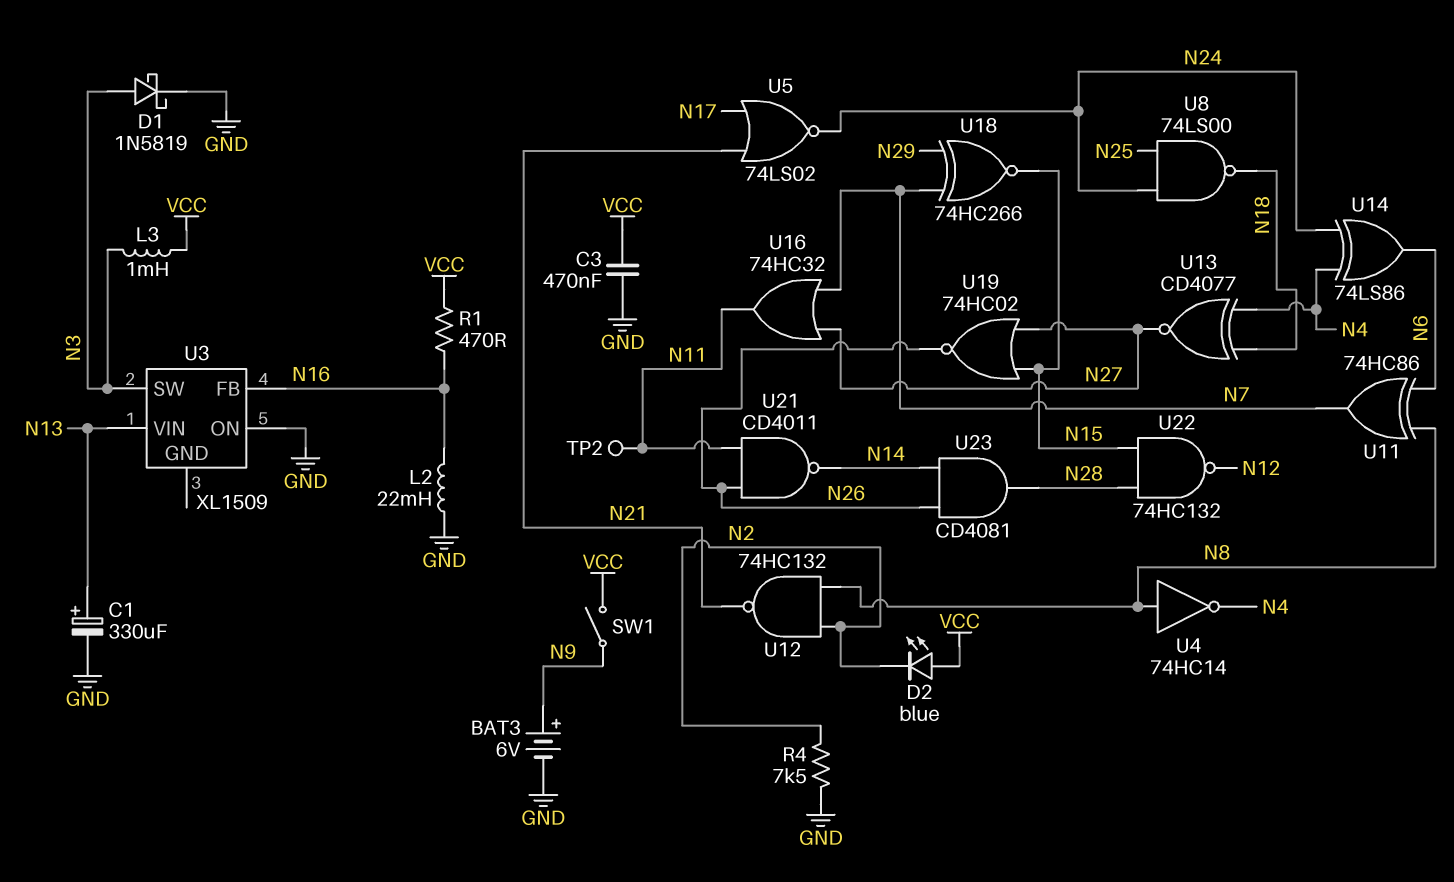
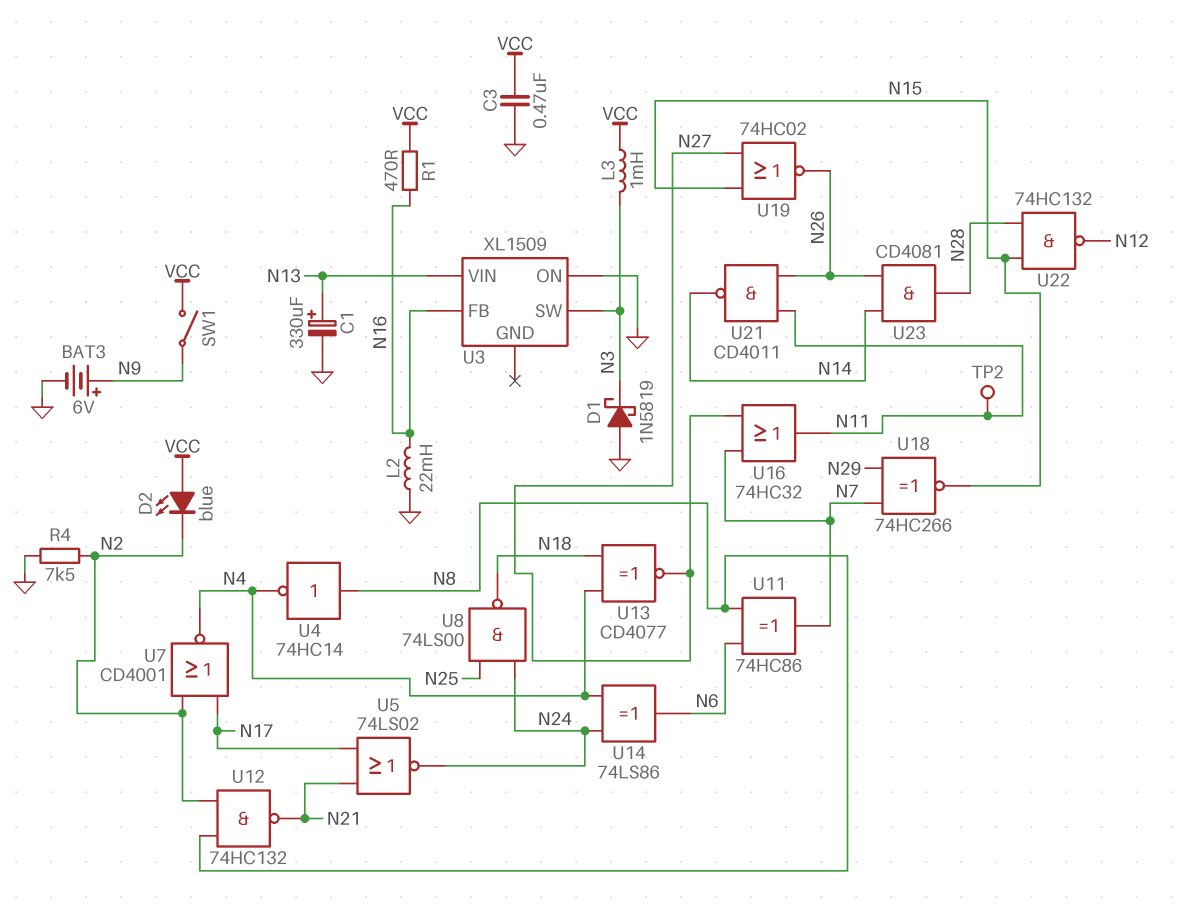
D1: schottky 1N5819 (A N3, K GND) -> schottky 1N5819 (A GND, K N3)
U7: none -> NOR CD4001 (in N2, in N17, out N4)

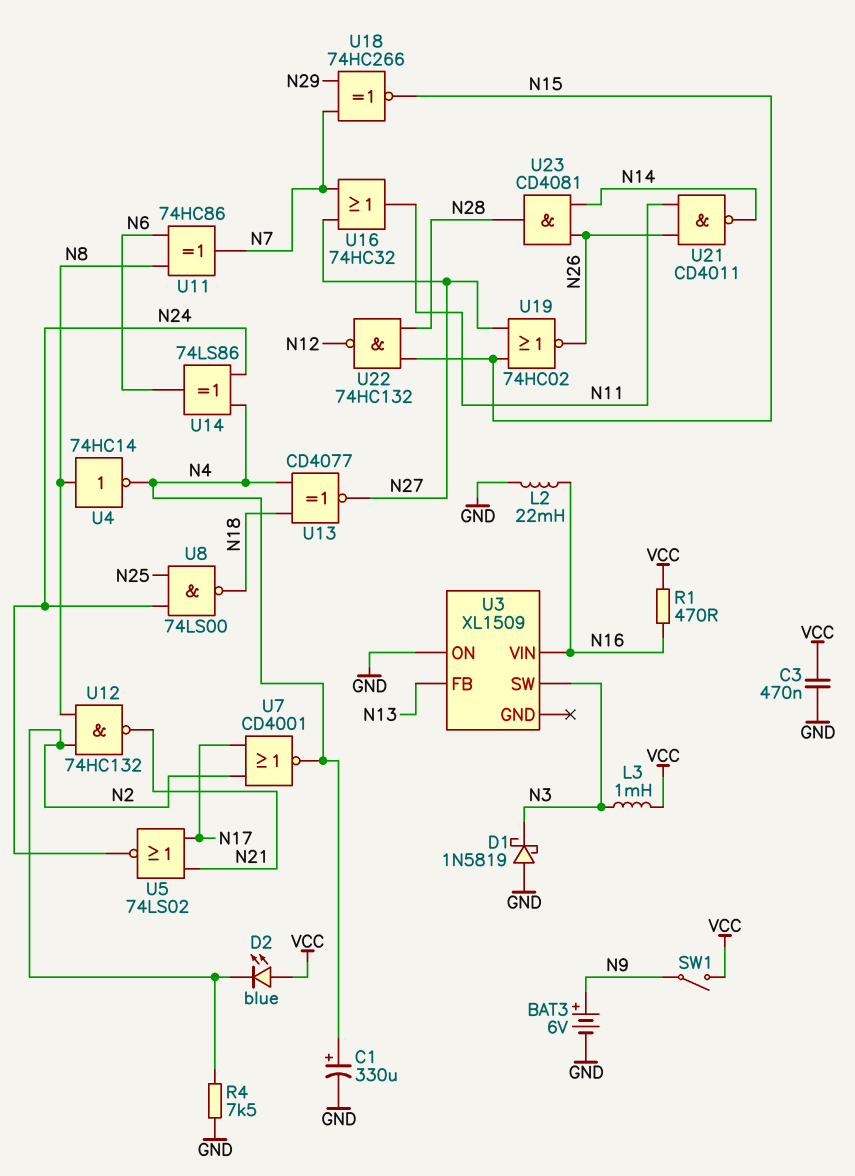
C1: 330uF (plus N13, minus GND) -> 330uF (plus N4, minus GND)
TP2: test point (N11) -> none
U3 pin FB: N16 -> N13
U3 pin VIN: N13 -> N16

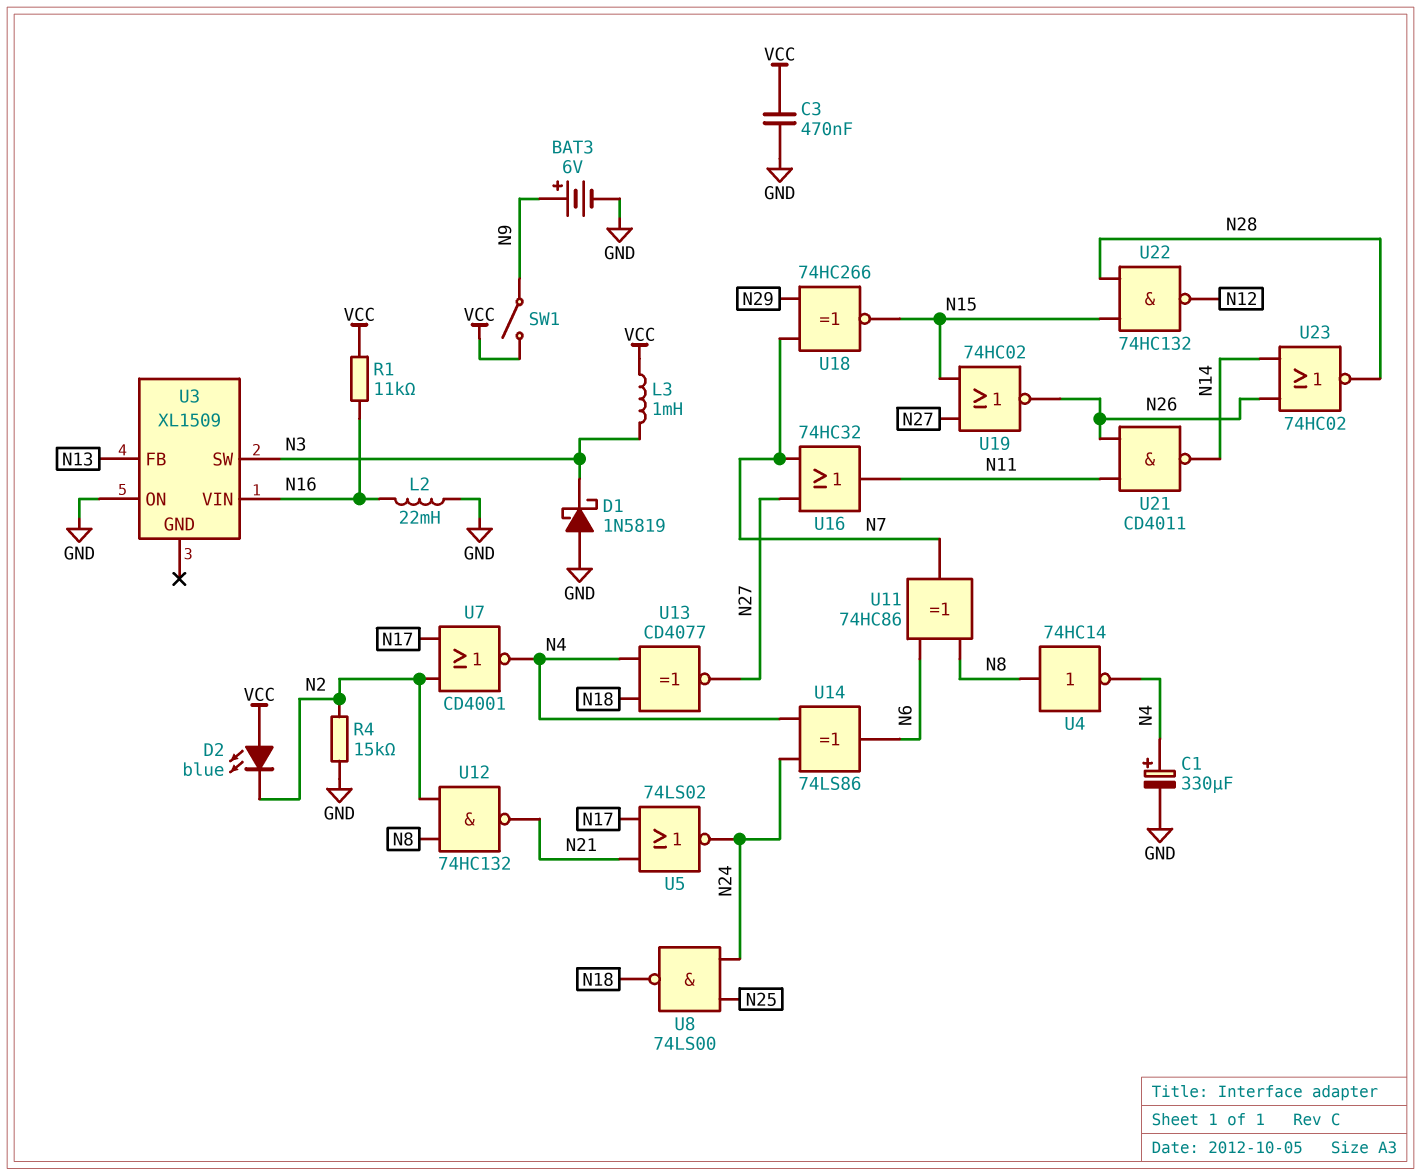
R1: 470 (N16, VCC) -> 11k (N16, VCC)
R4: 7.5k (GND, N2) -> 15k (GND, N2)
U23: AND CD4081 (in N14, in N26, out N28) -> NOR 74HC02 (in N14, in N26, out N28)

